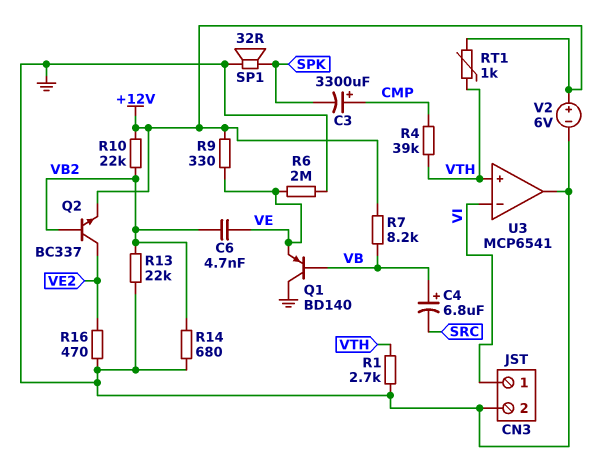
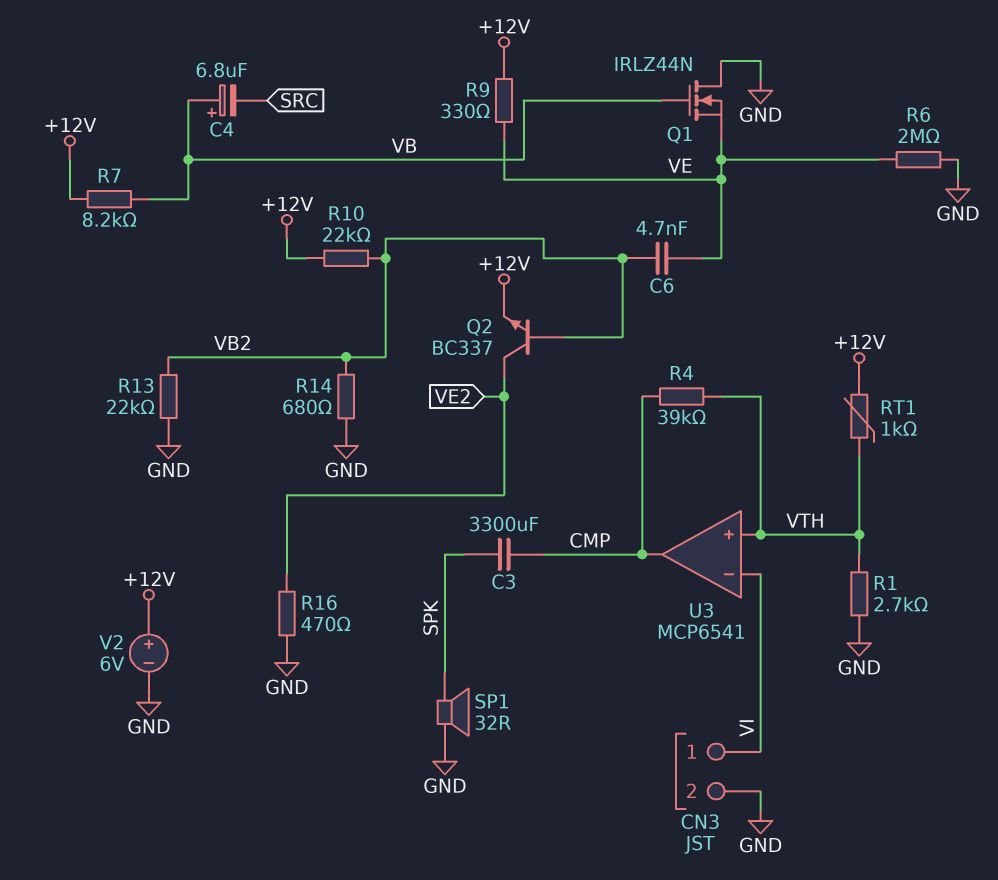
C3: 3300uF (plus CMP, minus SPK) -> 3300uF (CMP, SPK)
Q1: PNP BD140 (B VB, C GND, E VE) -> NMOS IRLZ44N (G VB, D GND, S VE)
U3 pin out: GND -> CMP

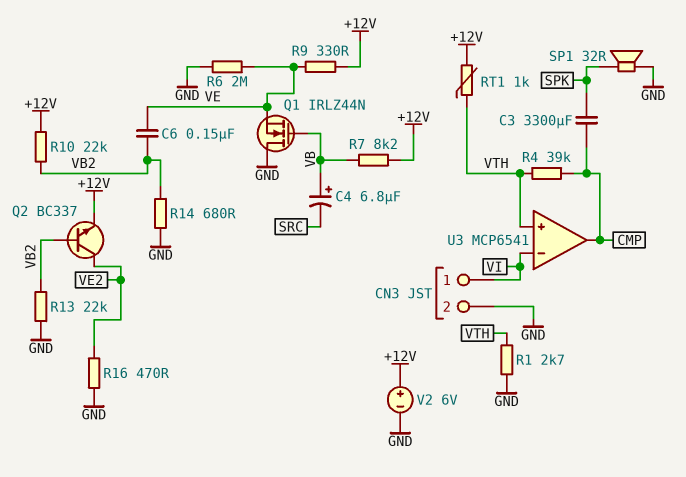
C6: 4.7nF (VB2, VE) -> 150nF (VB2, VE)

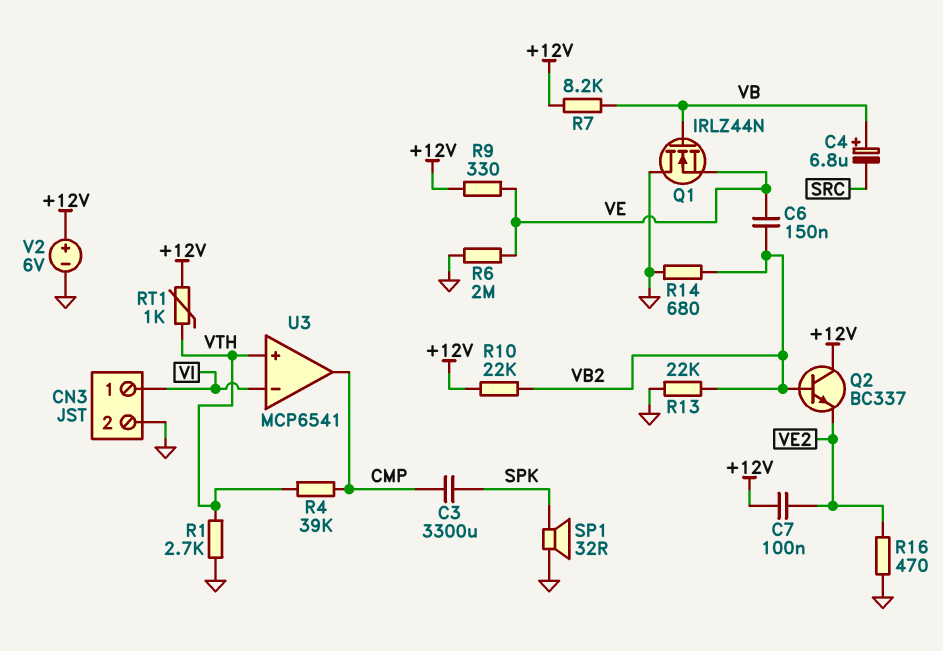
C7: none -> 100nF (+12V, VE2)
Q2: NPN BC337 (B VB2, C VE2, E +12V) -> NPN BC337 (B VB2, C +12V, E VE2)

